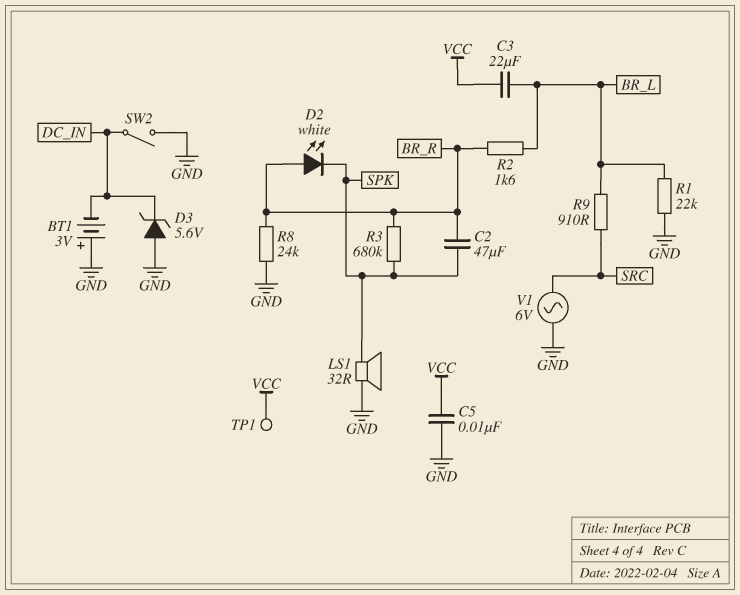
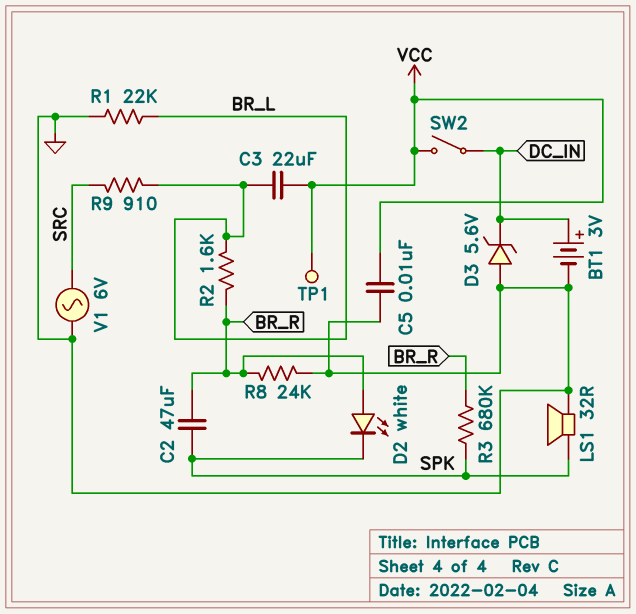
BT1: 3V (plus GND, minus DC_IN) -> 3V (plus DC_IN, minus GND)
SW2: switch (DC_IN, GND) -> switch (DC_IN, VCC)

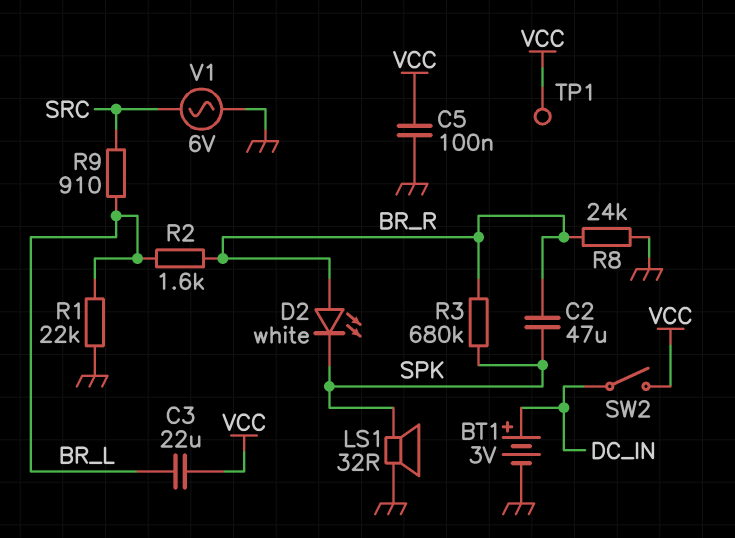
C5: 10nF (GND, VCC) -> 100nF (GND, VCC)
D3: zener 5.6V (A GND, K DC_IN) -> none

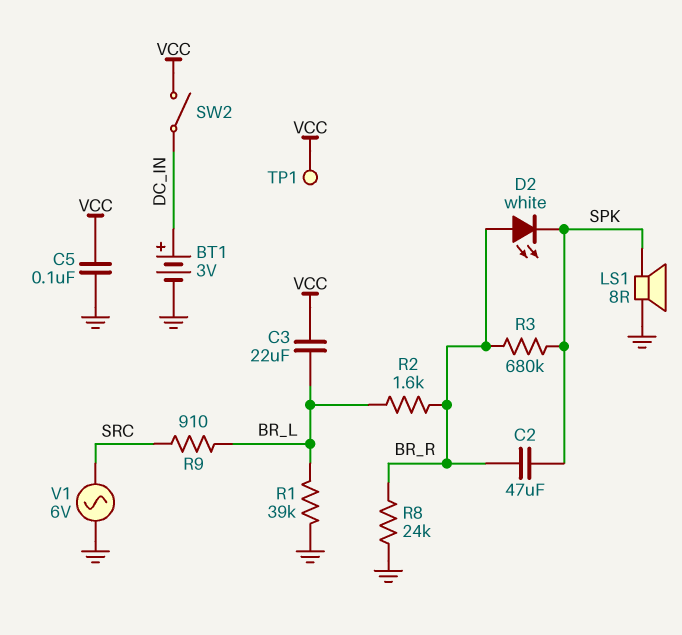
LS1: speaker 32R (GND, SPK) -> speaker 8R (GND, SPK)
R1: 22k (BR_L, GND) -> 39k (BR_L, GND)

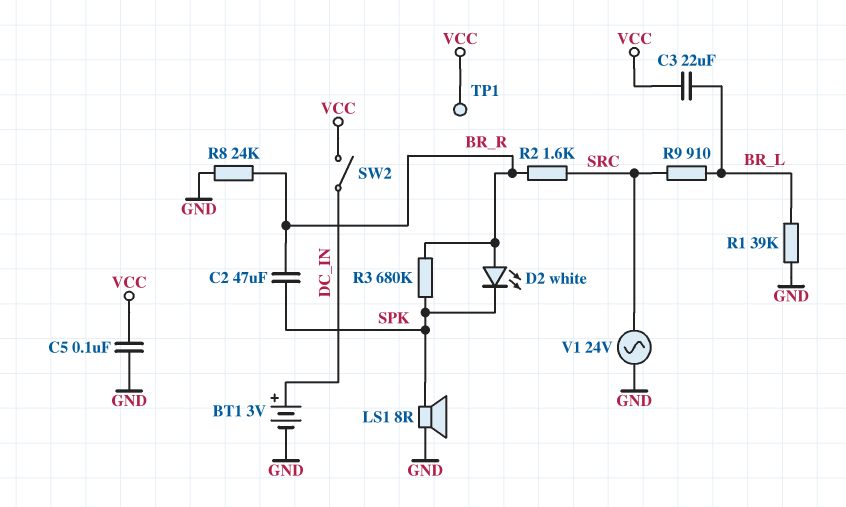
R2: 1.6k (BR_L, BR_R) -> 1.6k (BR_R, SRC)
V1: AC 6V (GND, SRC) -> AC 24V (GND, SRC)

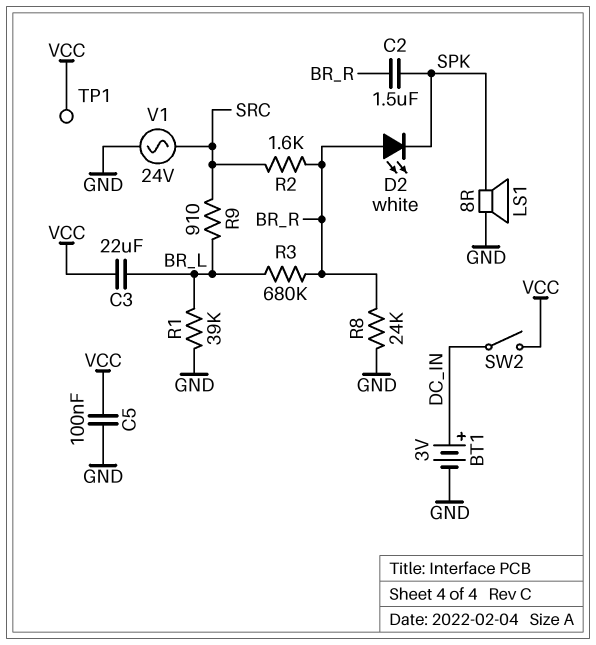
C2: 47uF (BR_R, SPK) -> 1.5uF (BR_R, SPK)
R3: 680k (BR_R, SPK) -> 680k (BR_L, BR_R)

